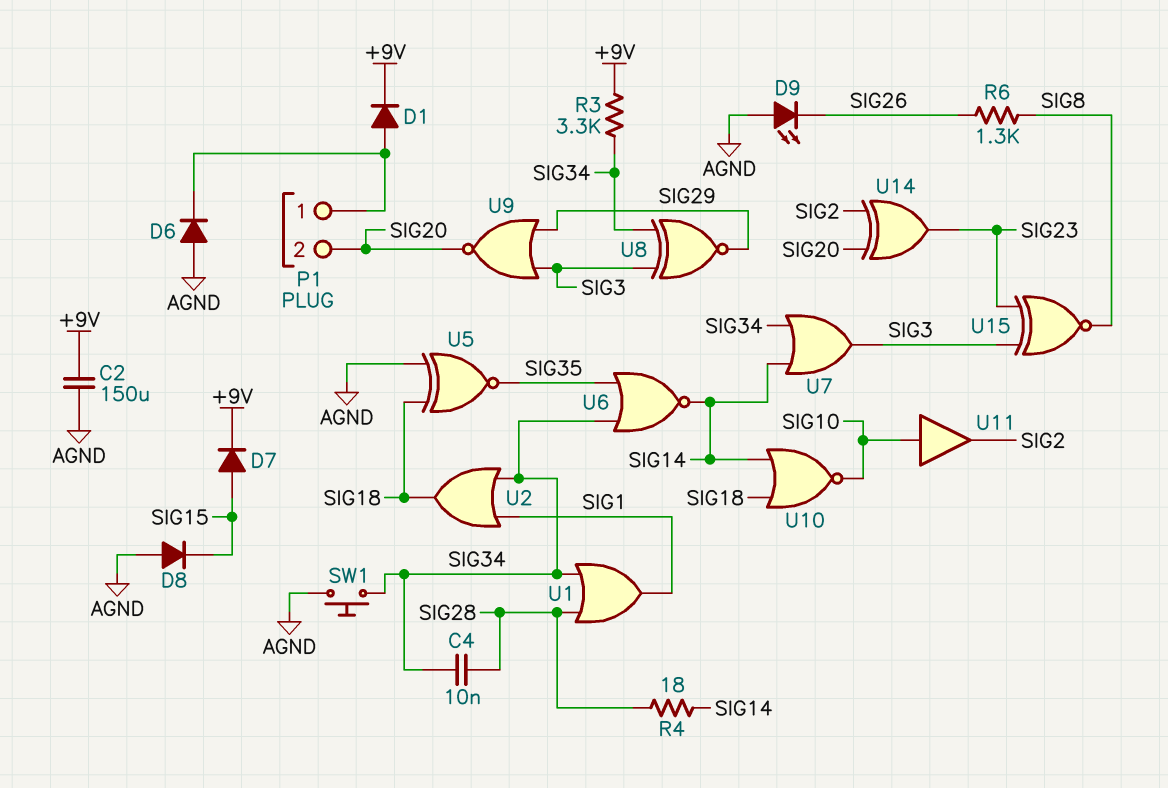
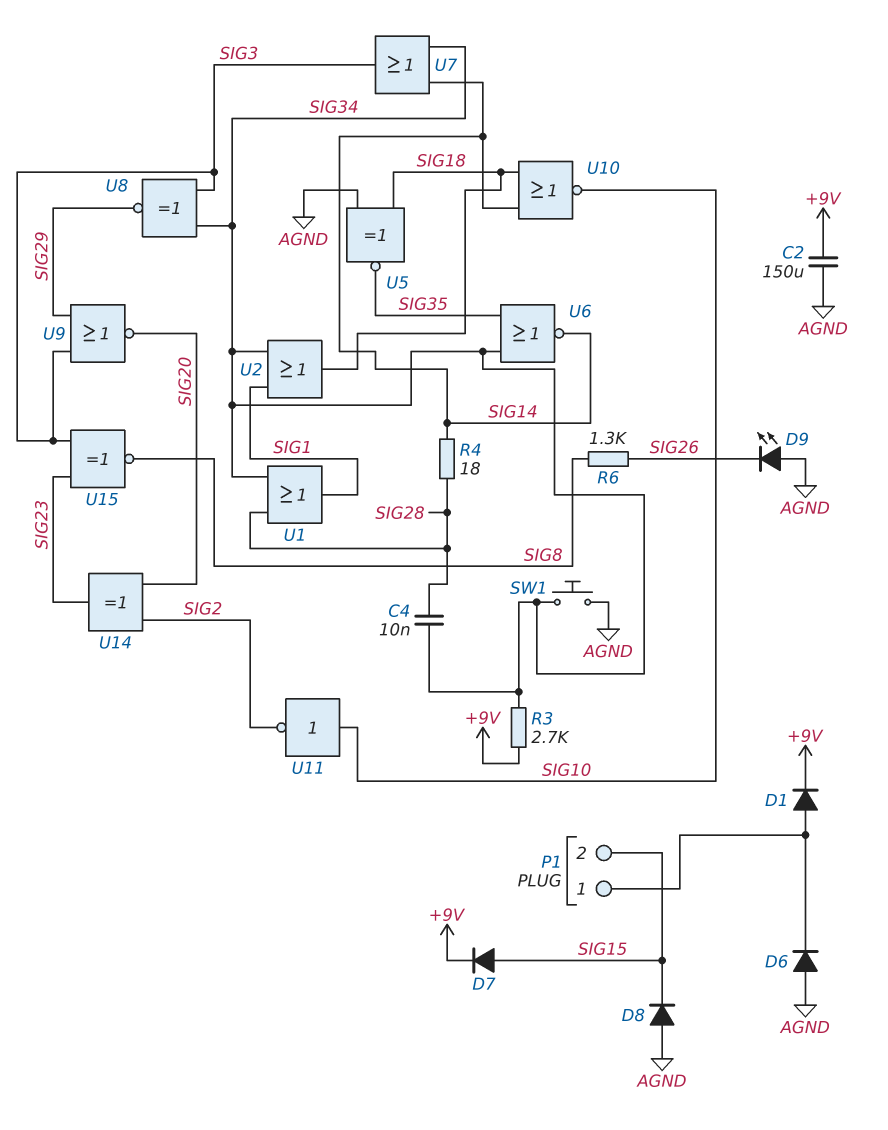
P1 pin 2: SIG20 -> SIG15
R3: 3.3k (+9V, SIG34) -> 2.7k (+9V, SIG34)
U11: buffer (in SIG10, out SIG2) -> NOT (in SIG10, out SIG2)

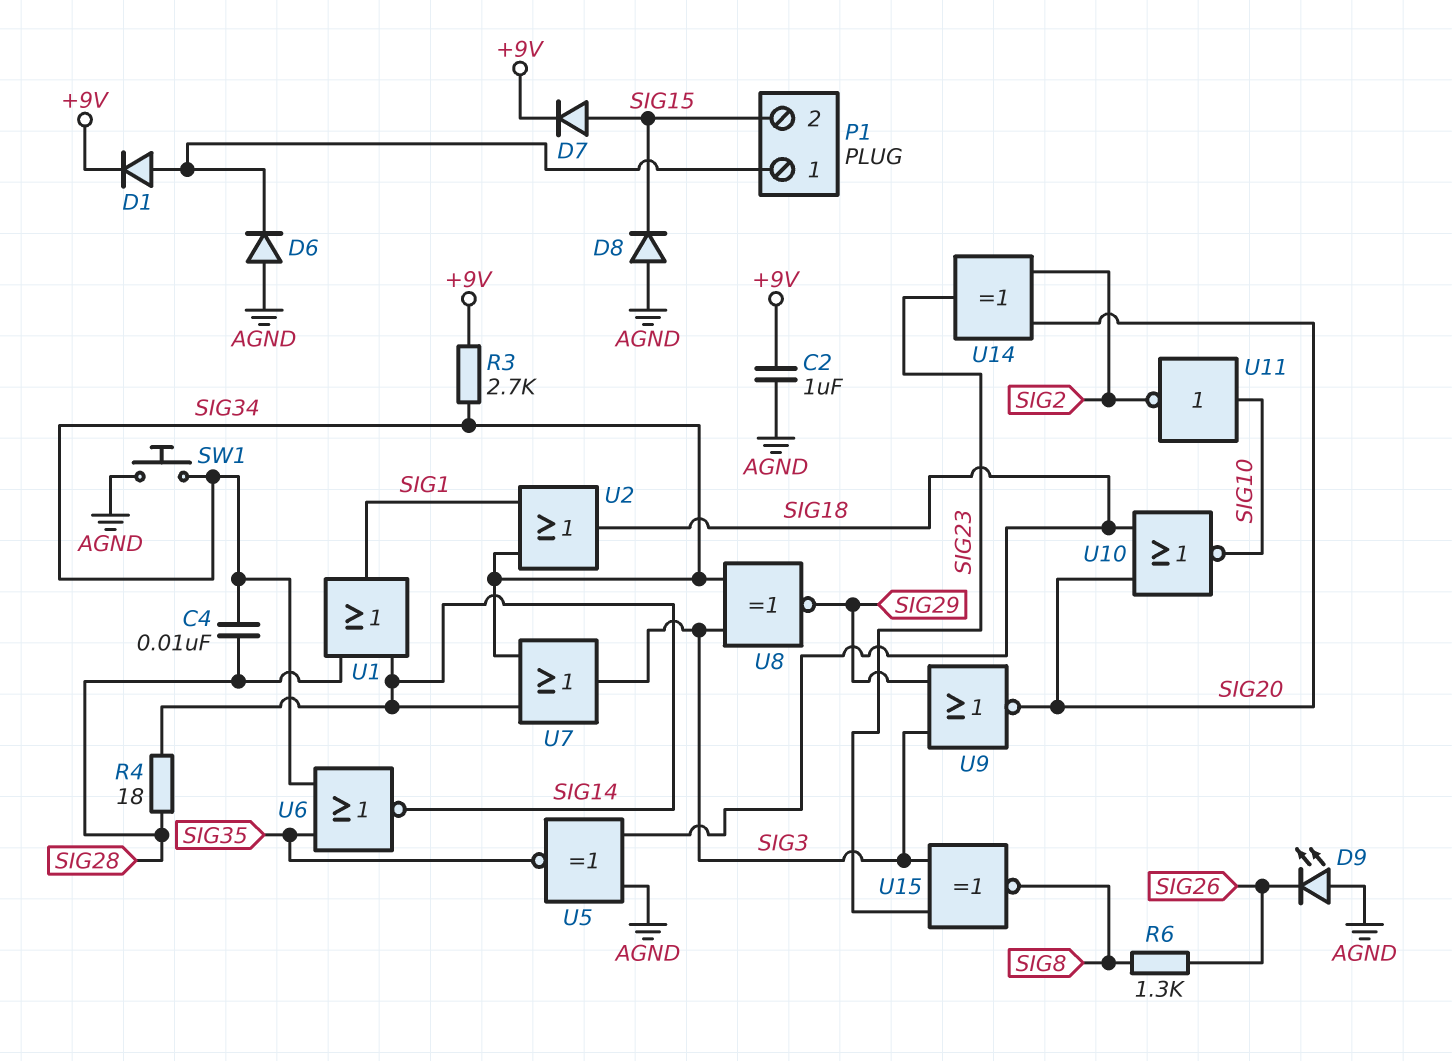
C2: 150uF (+9V, AGND) -> 1uF (+9V, AGND)
U1: OR (in SIG28, in SIG34, out SIG1) -> OR (in SIG14, in SIG28, out SIG1)
U10: NOR (in SIG14, in SIG18, out SIG10) -> NOR (in SIG18, in SIG20, out SIG10)

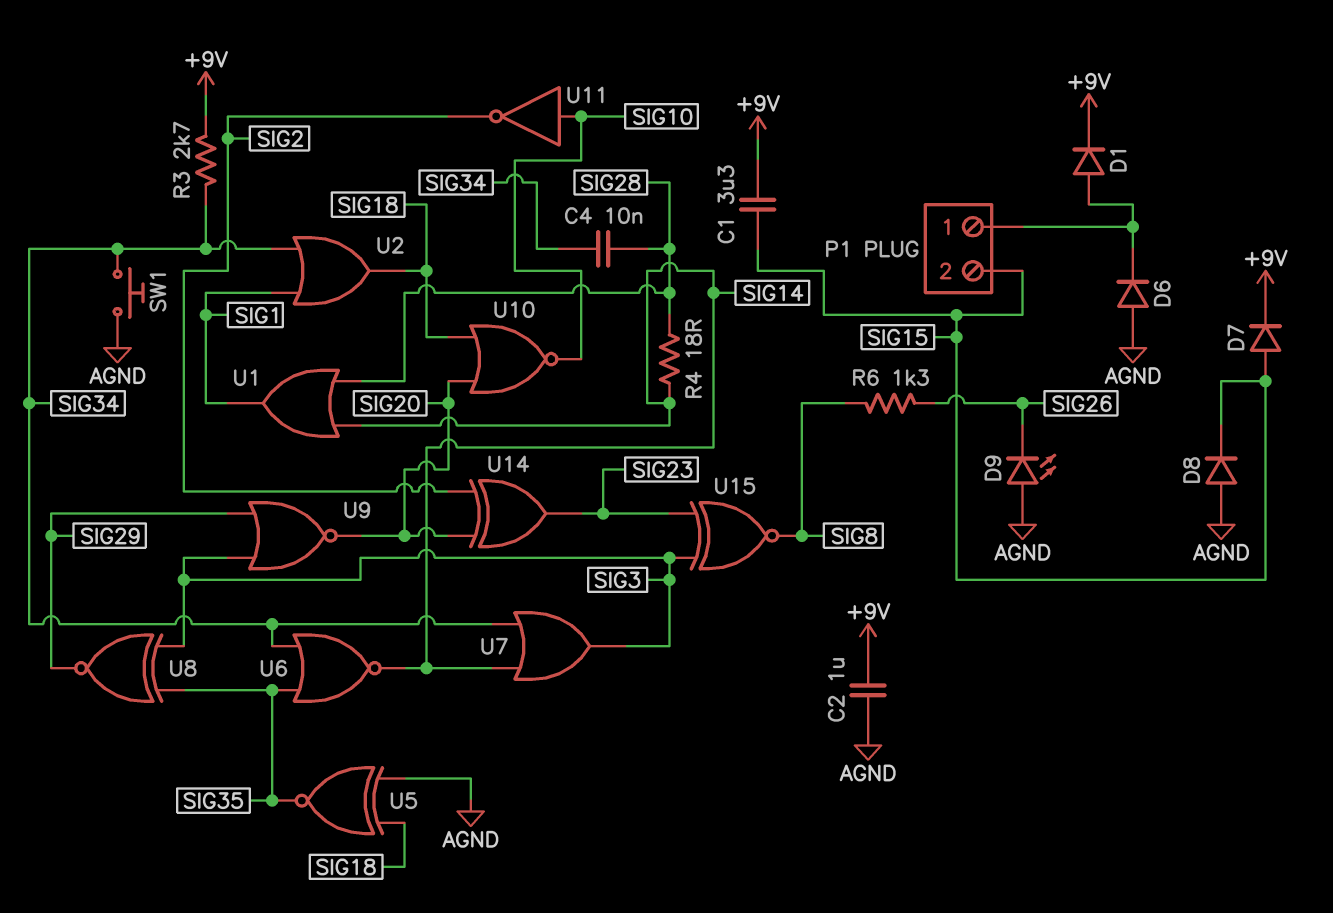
C1: none -> 3.3uF (+9V, SIG15)
U8: XNOR (in SIG3, in SIG34, out SIG29) -> XNOR (in SIG3, in SIG35, out SIG29)

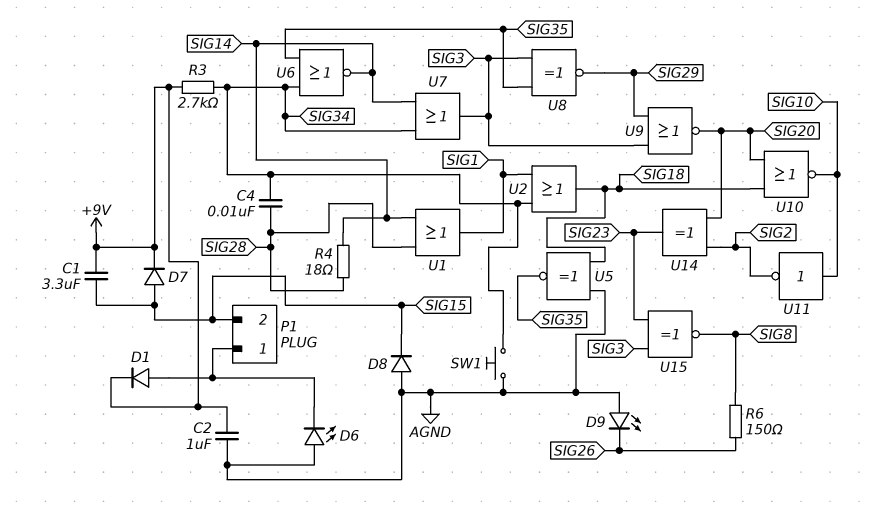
D6: diode (A AGND, K P1/1) -> LED (A AGND, K P1/1)
R6: 1.3k (SIG8, SIG26) -> 150 (SIG8, SIG26)

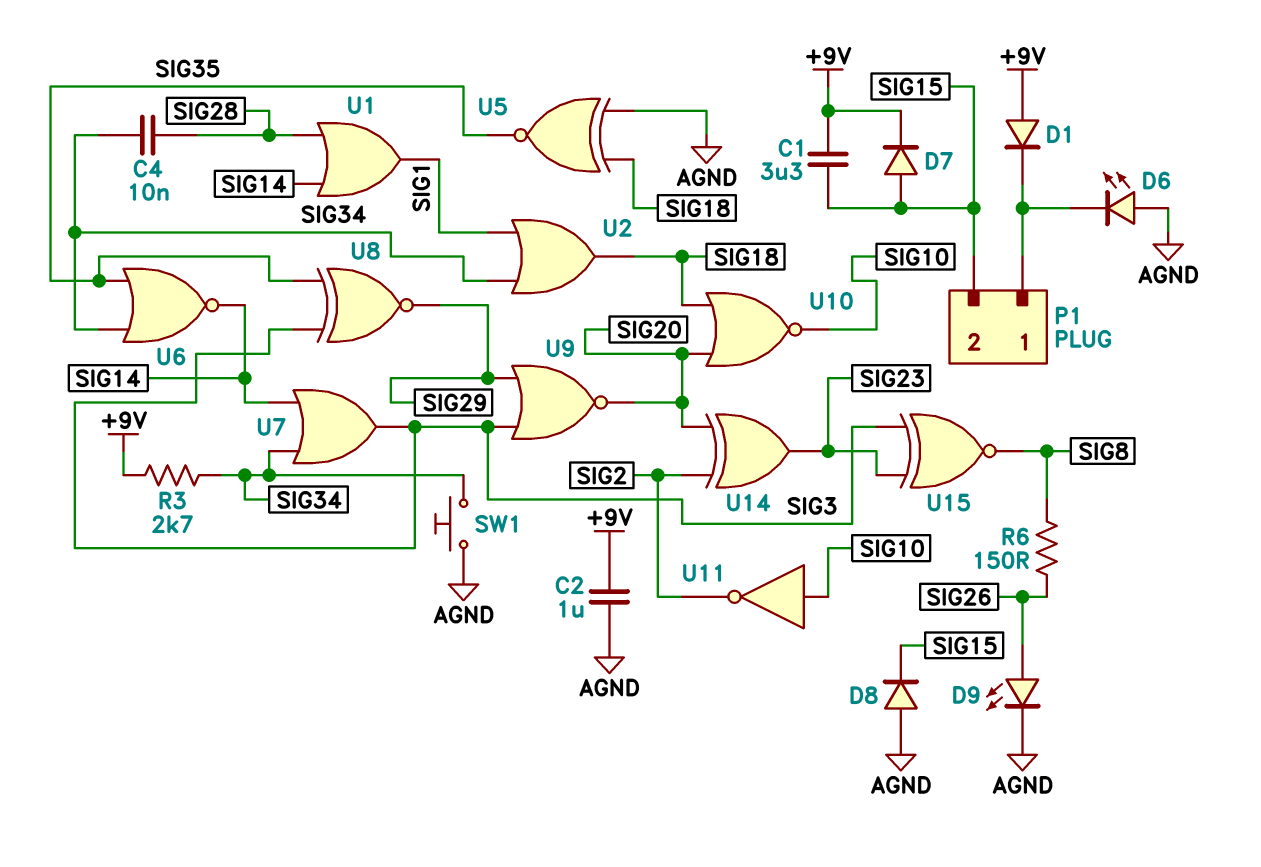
D1: diode (A P1/1, K +9V) -> diode (A +9V, K P1/1)
D9: LED (A AGND, K SIG26) -> LED (A SIG26, K AGND)
R4: 18 (SIG14, SIG28) -> none

